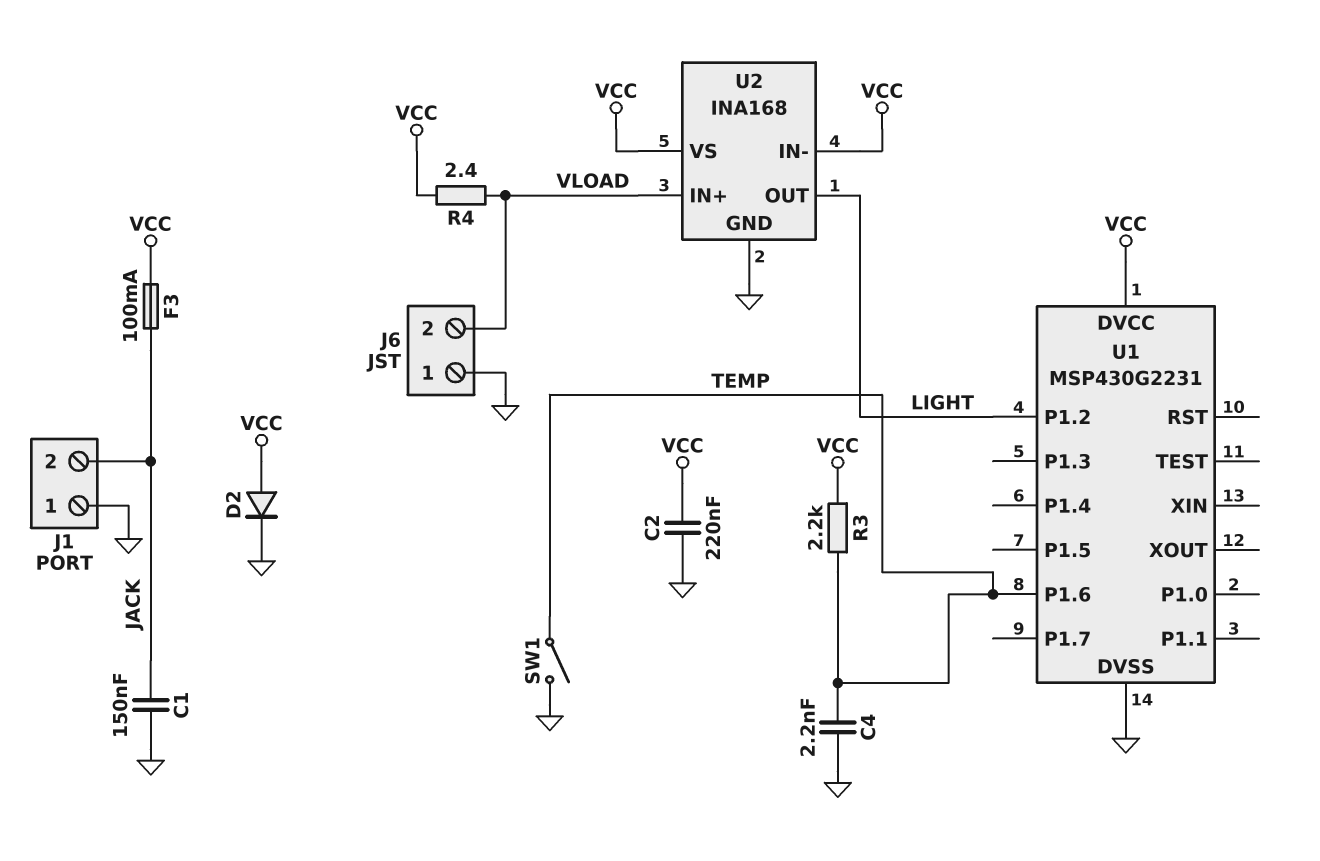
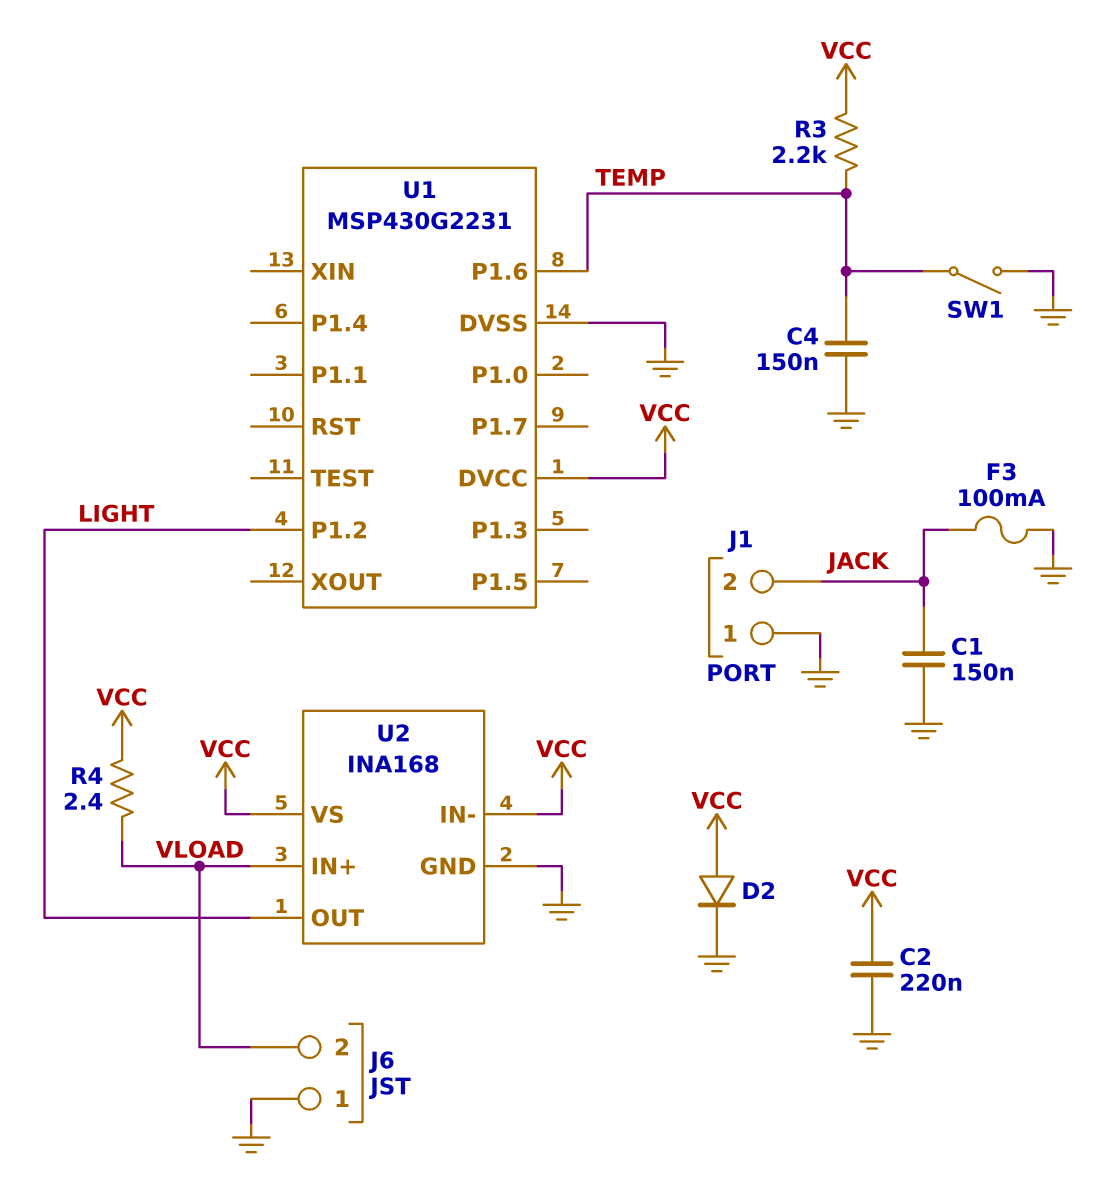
C4: 2.2nF (GND, TEMP) -> 150nF (GND, TEMP)
F3: 100mA (JACK, VCC) -> 100mA (GND, JACK)

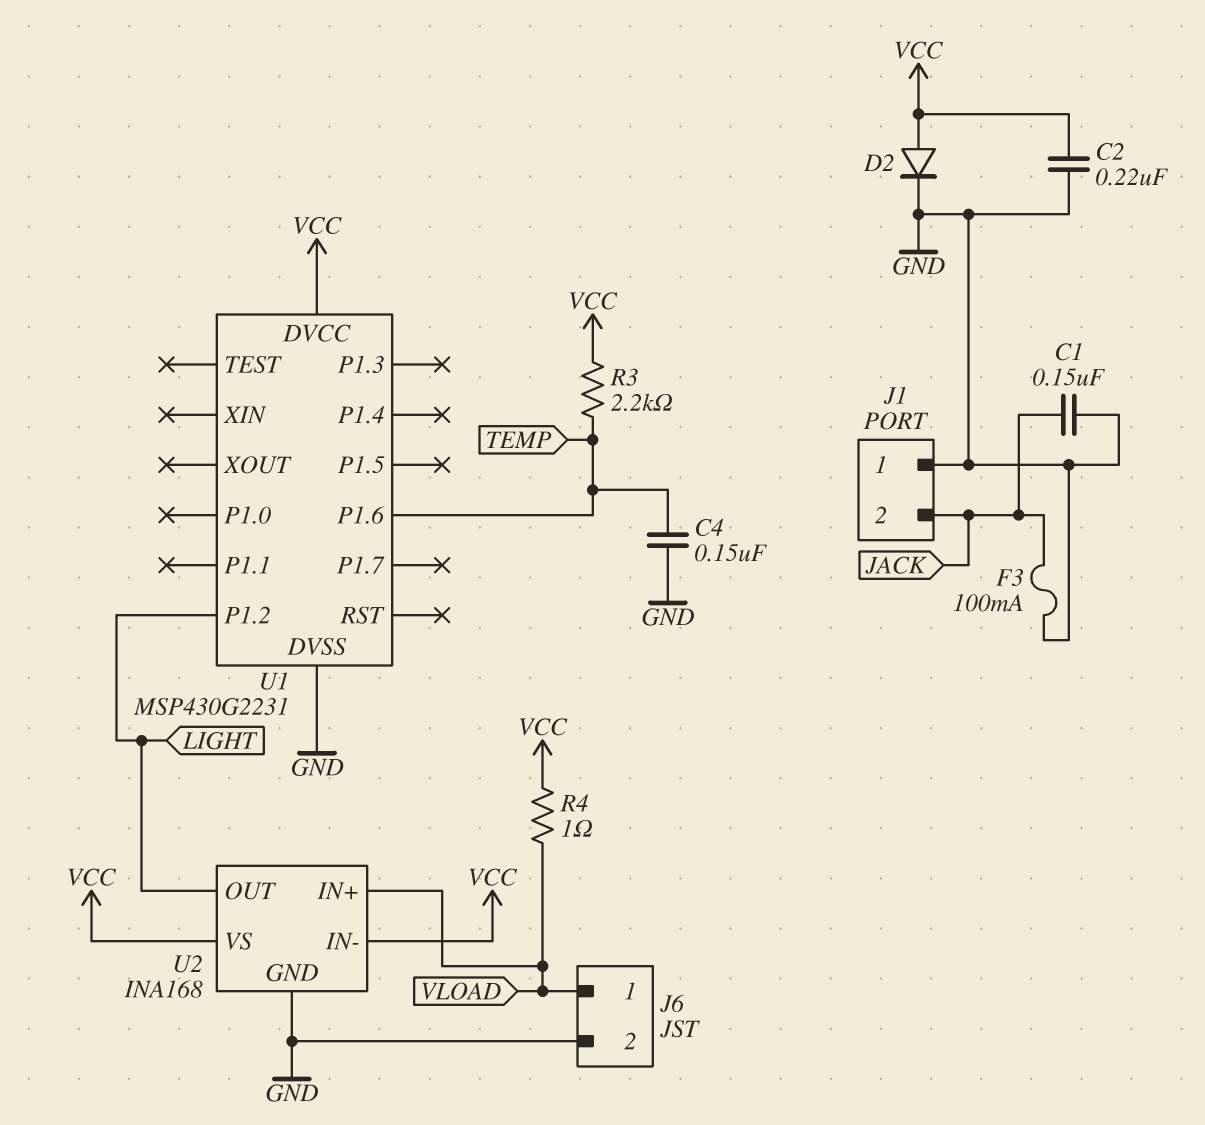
J6 pin 1: GND -> VLOAD
J6 pin 2: VLOAD -> GND
R4: 2.4 (VCC, VLOAD) -> 1 (VCC, VLOAD)
SW1: switch (GND, TEMP) -> none

